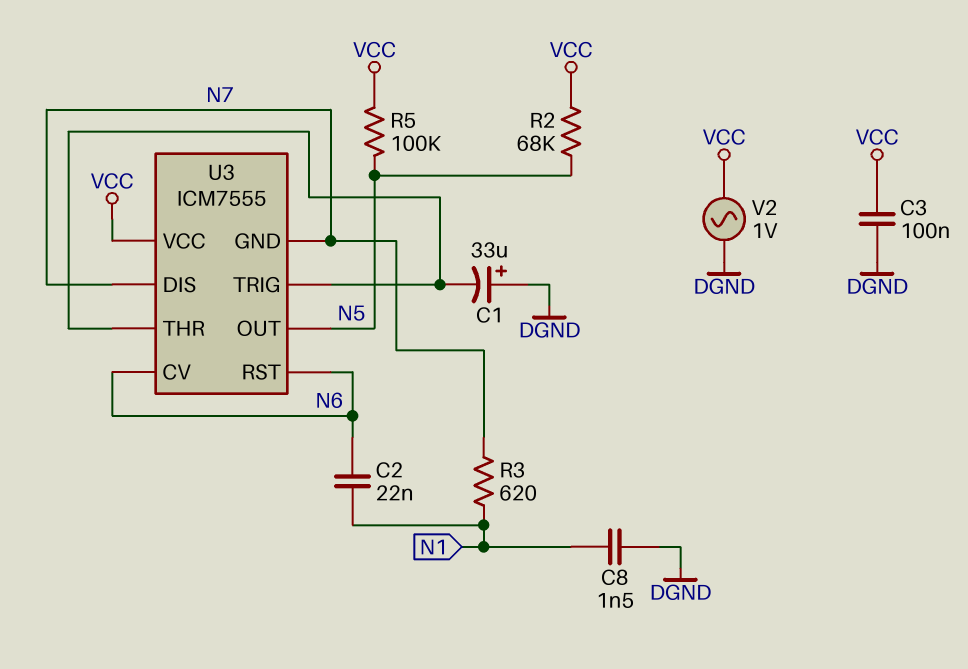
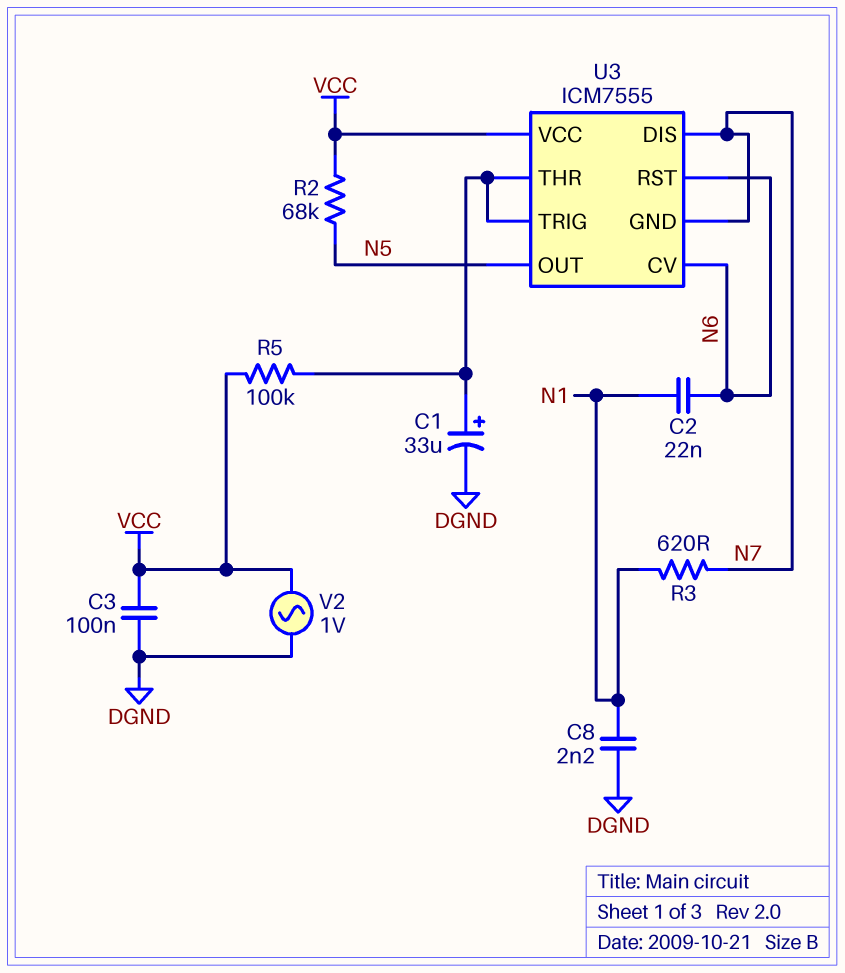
C1: 33uF (plus DGND, minus U3/THR) -> 33uF (plus U3/THR, minus DGND)
C8: 1.5nF (DGND, N1) -> 2.2nF (DGND, N1)
R5: 100k (N5, VCC) -> 100k (U3/THR, VCC)

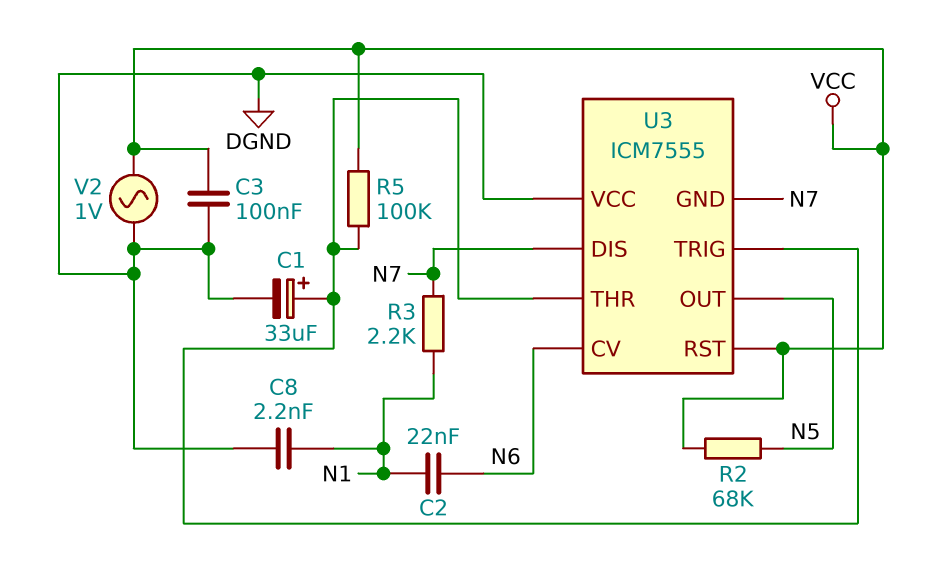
R3: 620 (N1, N7) -> 2.2k (N1, N7)
U3 pin RST: N6 -> VCC
U3 pin VCC: VCC -> DGND

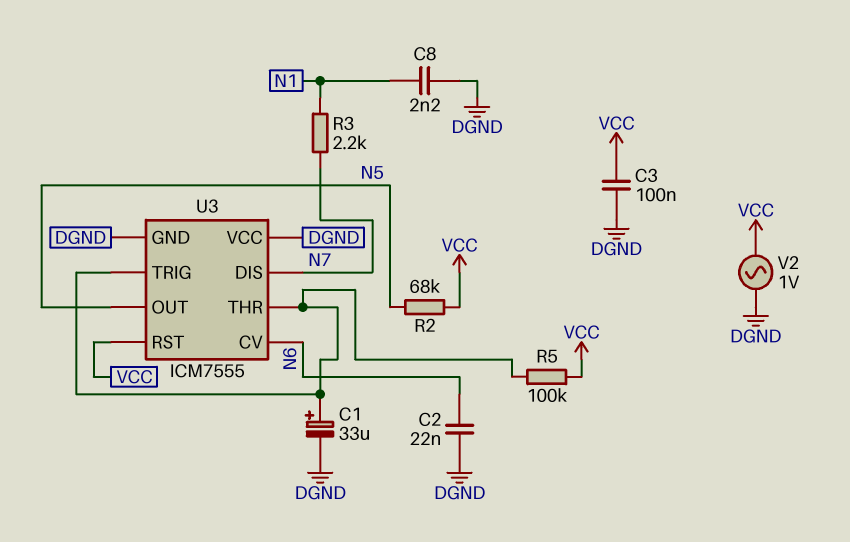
C2: 22nF (N1, N6) -> 22nF (DGND, N6)
U3 pin GND: N7 -> DGND

